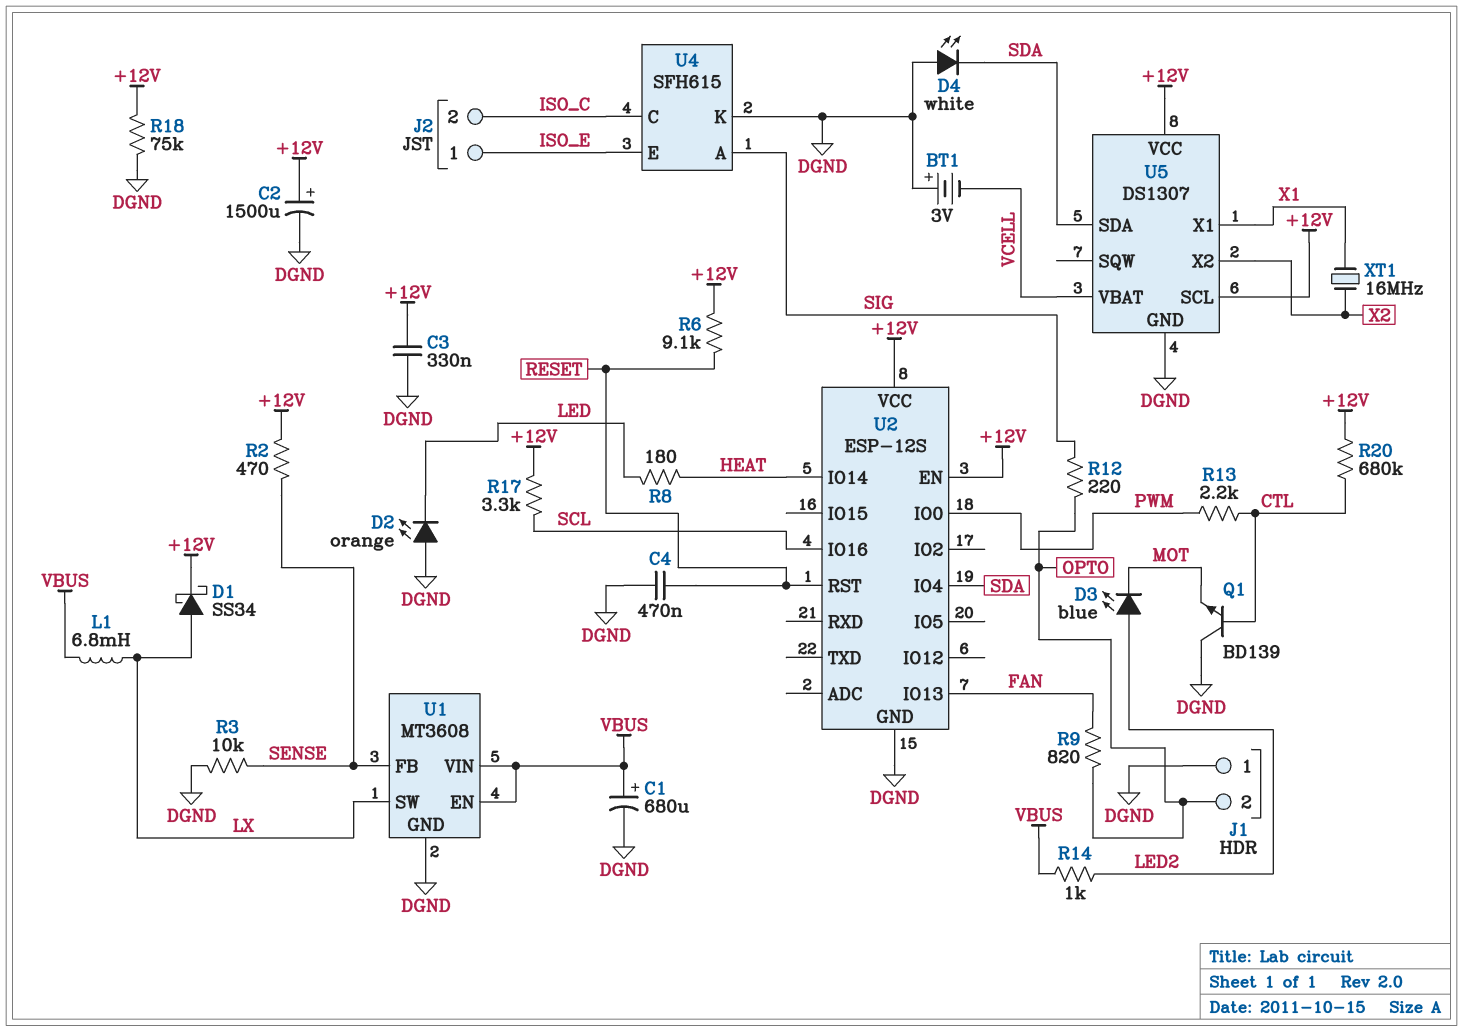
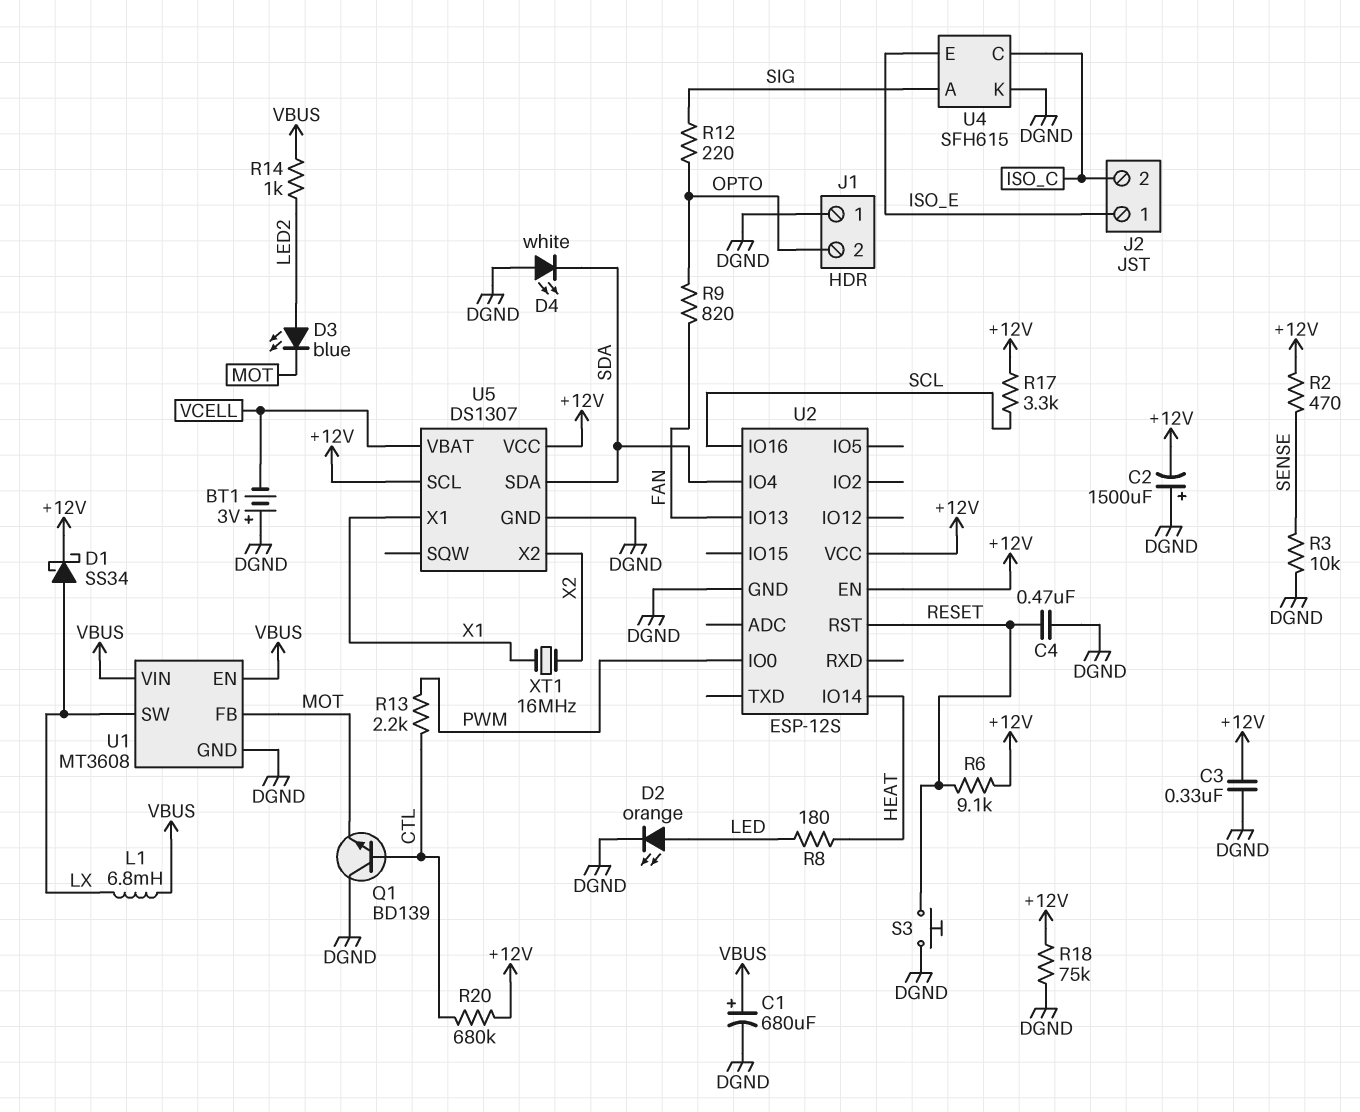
C2: 1500uF (plus +12V, minus DGND) -> 1500uF (plus DGND, minus +12V)
D2: LED orange (A DGND, K LED) -> LED orange (A LED, K DGND)
S3: none -> button (DGND, RESET)
U1 pin FB: SENSE -> MOT

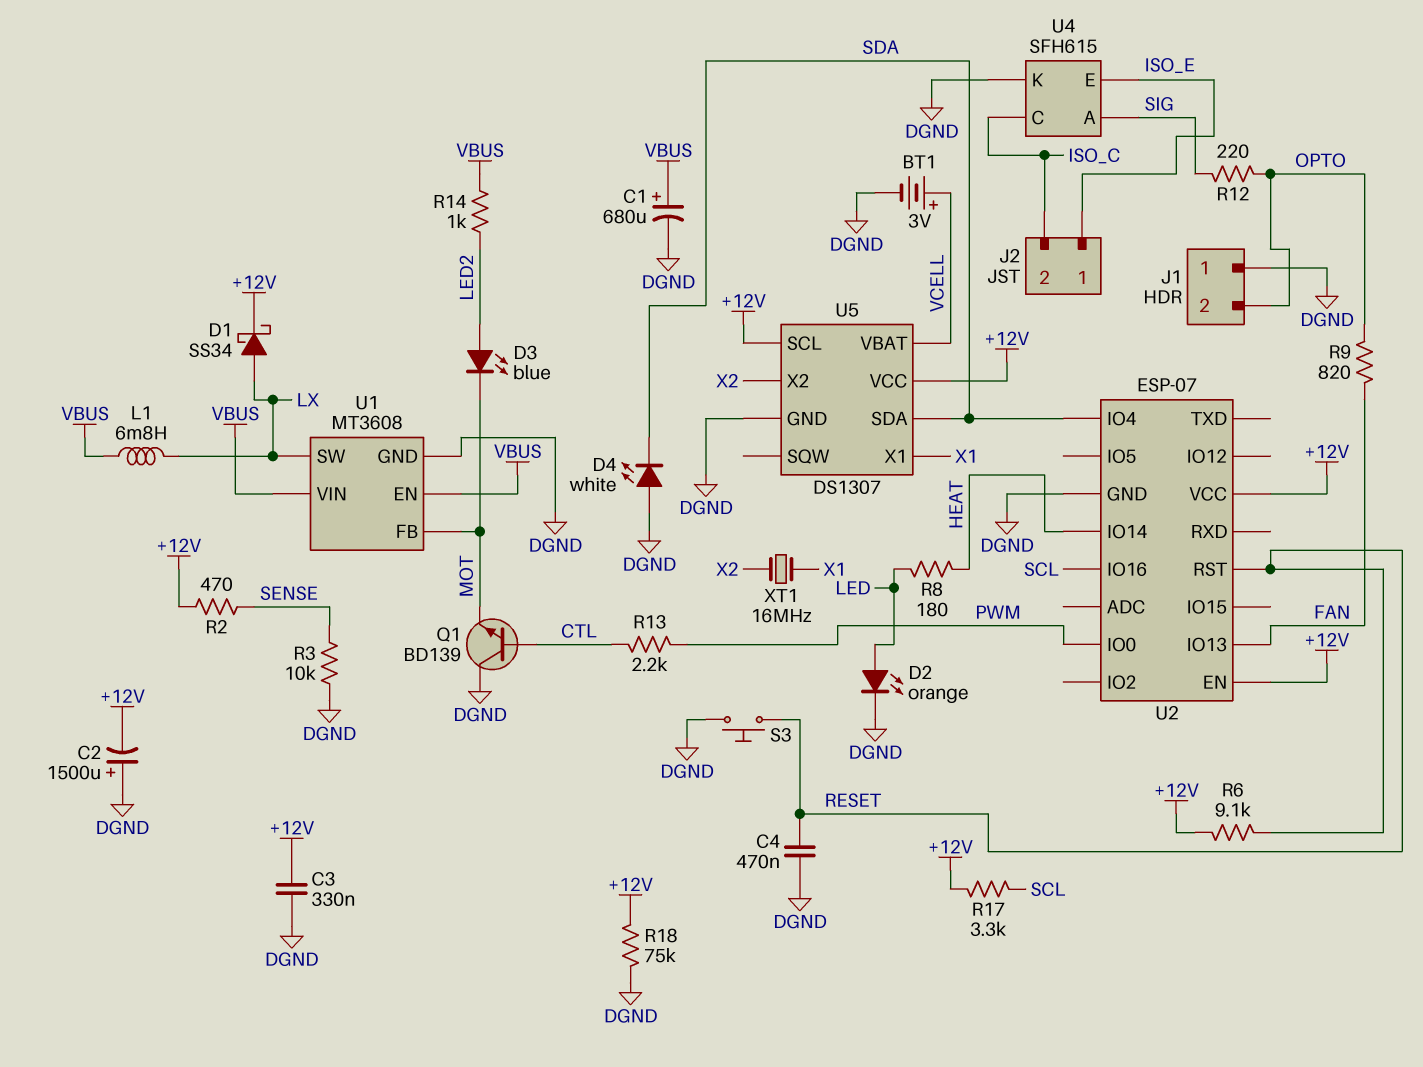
BT1: 3V (plus DGND, minus VCELL) -> 3V (plus VCELL, minus DGND)
R20: 680k (+12V, CTL) -> none
U2: ESP-12S -> ESP-07

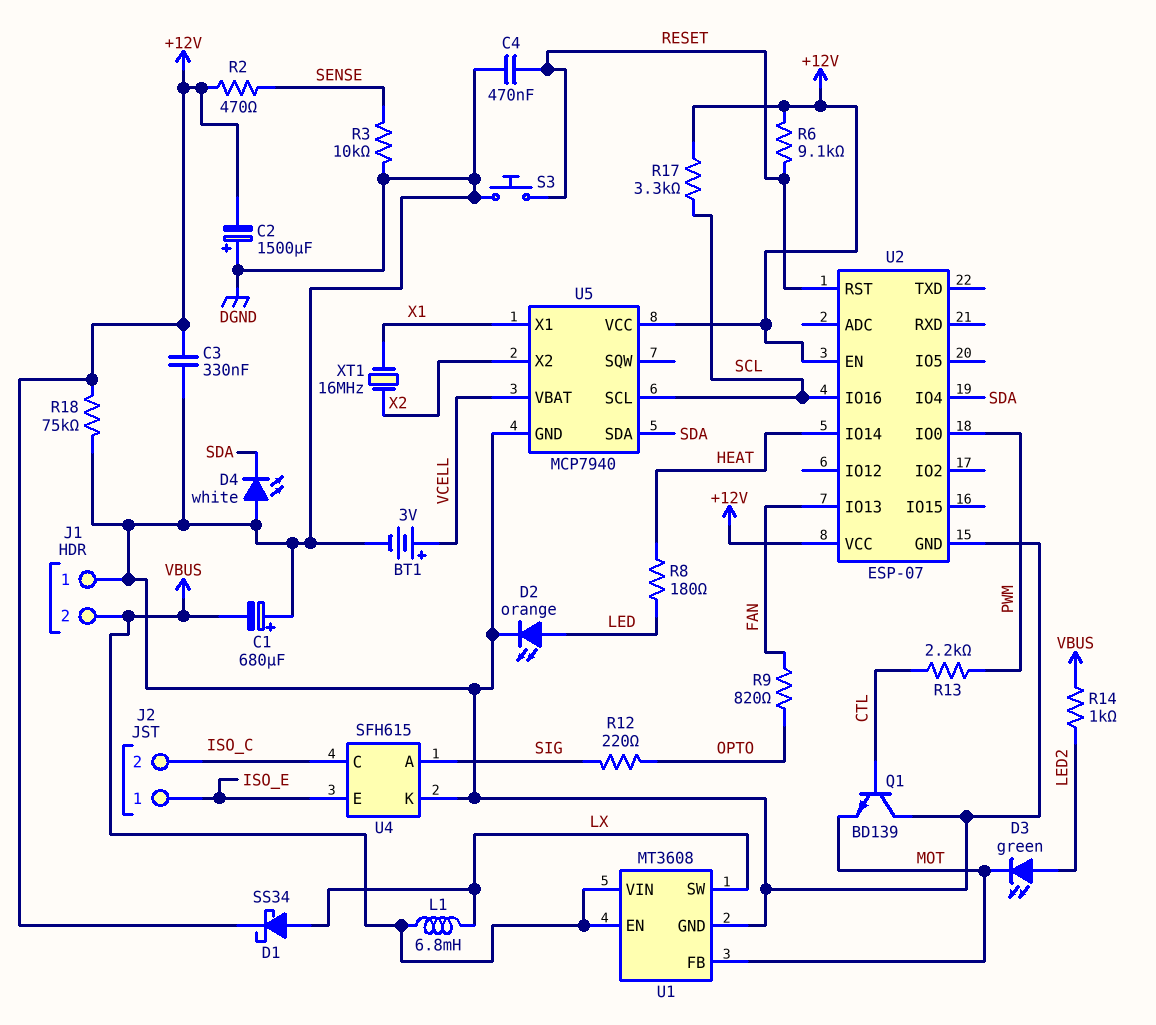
C1: 680uF (plus VBUS, minus DGND) -> 680uF (plus DGND, minus VBUS)
D3: LED blue (A LED2, K MOT) -> LED green (A LED2, K MOT)
J1 pin 2: OPTO -> VBUS
U5: DS1307 -> MCP7940
U5 pin SCL: +12V -> SCL

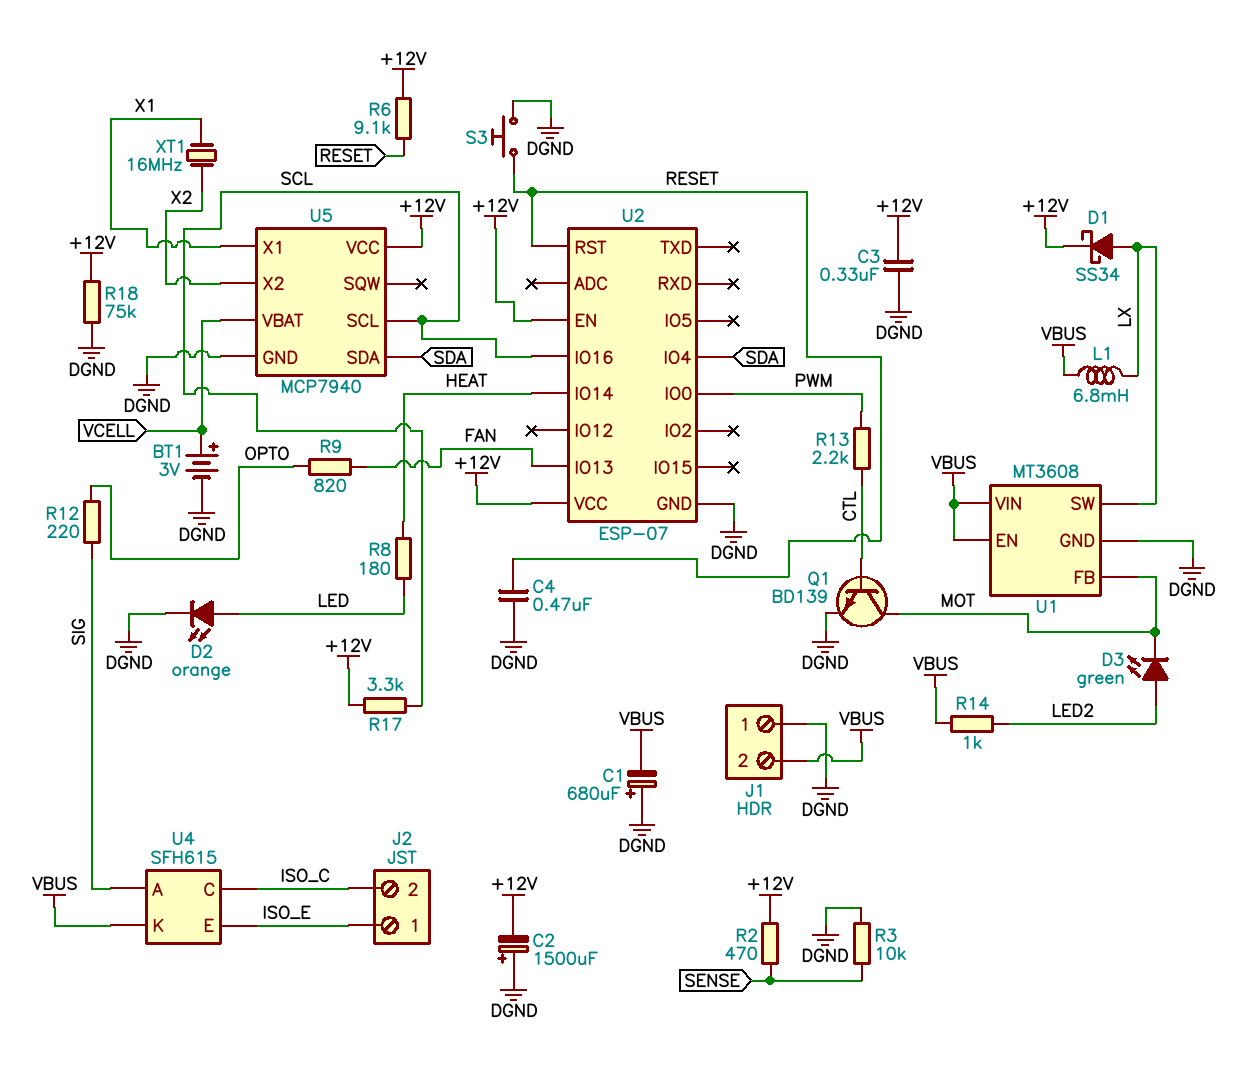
D4: LED white (A DGND, K SDA) -> none
Q1: NPN BD139 (B CTL, C DGND, E MOT) -> NPN BD139 (B CTL, C MOT, E DGND)
U4 pin K: DGND -> VBUS

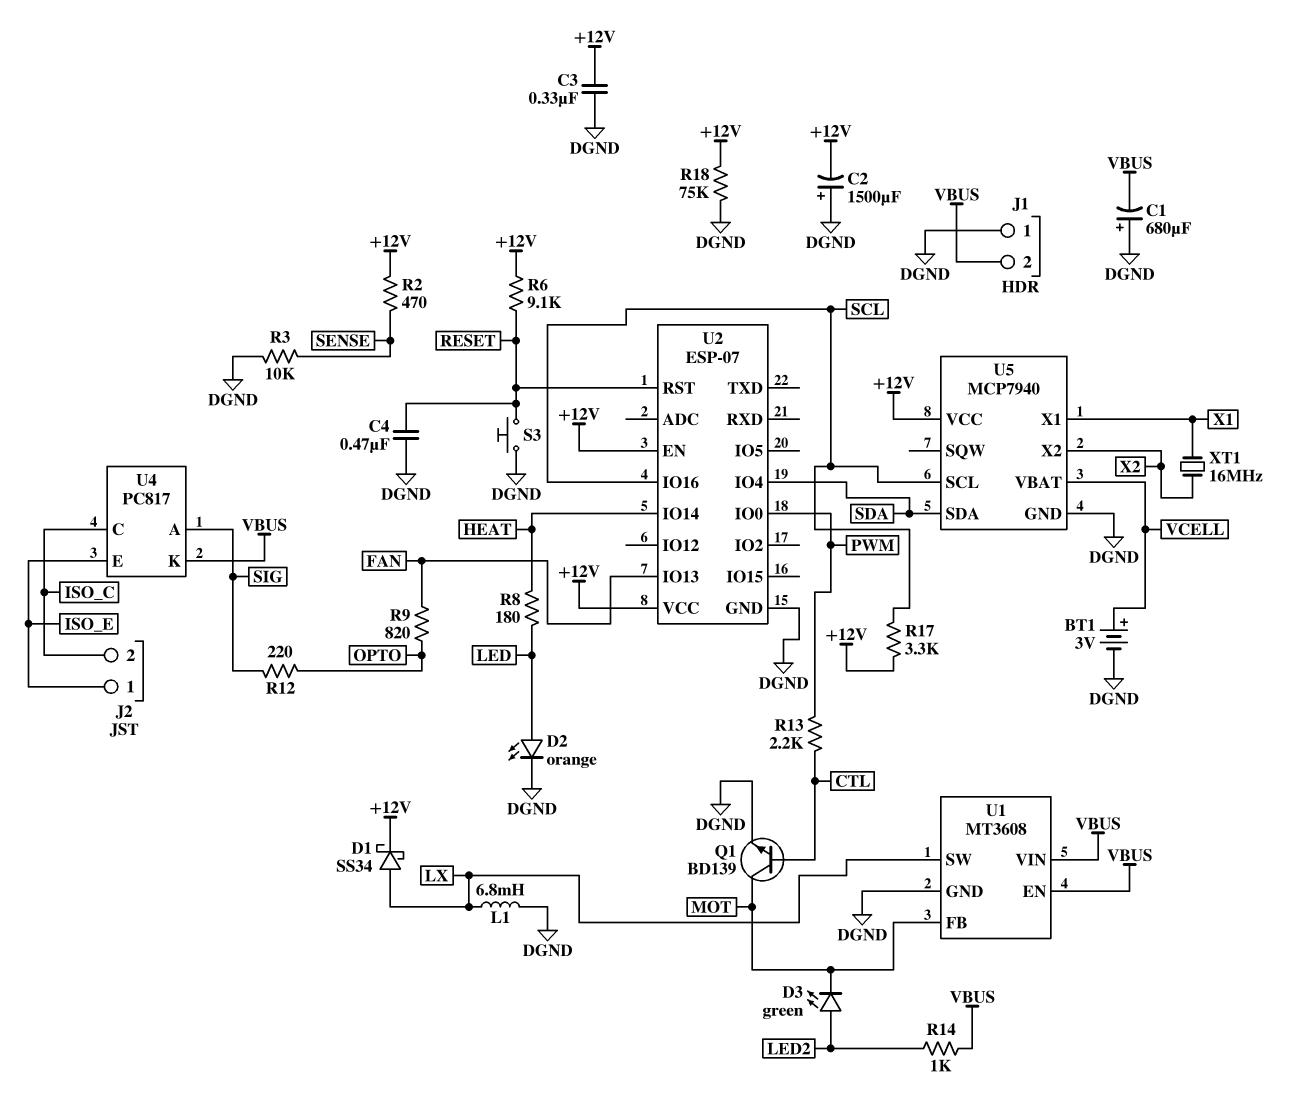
L1: 6.8mH (LX, VBUS) -> 6.8mH (DGND, LX)
U4: SFH615 -> PC817

